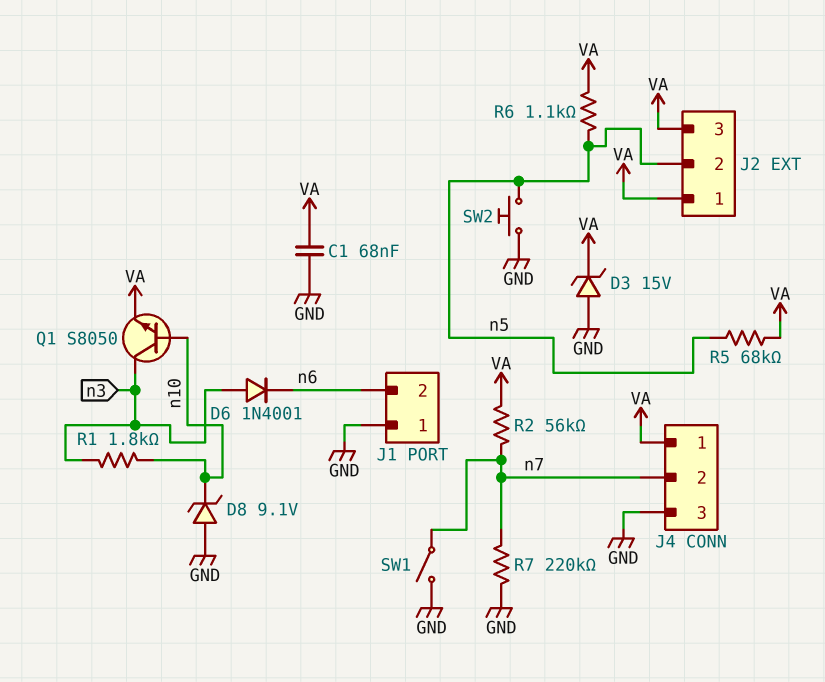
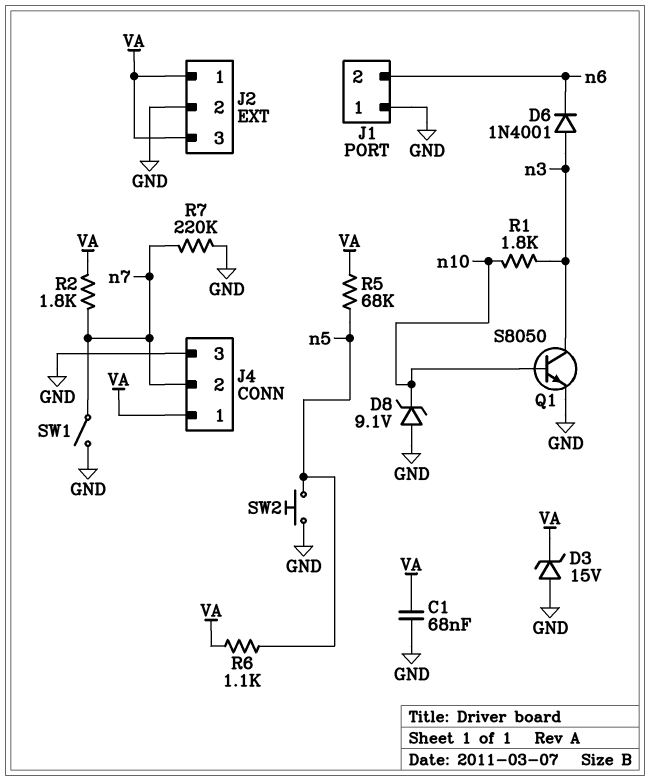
J2 pin 2: n5 -> GND
Q1: NPN S8050 (B n10, C n3, E VA) -> NPN S8050 (B n10, C n3, E GND)
R2: 56k (VA, n7) -> 1.8k (VA, n7)

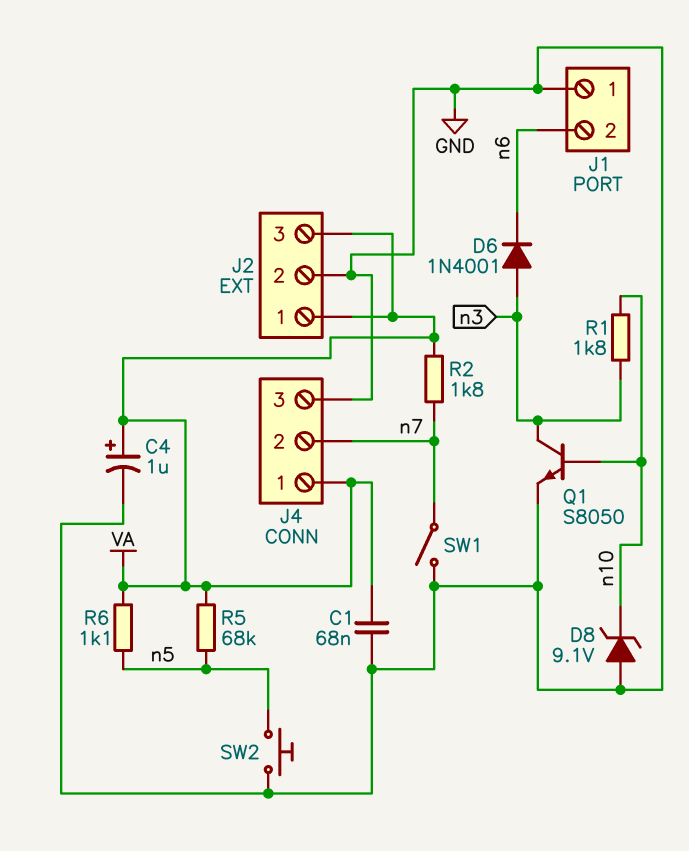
C4: none -> 1uF (plus VA, minus GND)
D3: zener 15V (A GND, K VA) -> none
R7: 220k (GND, n7) -> none

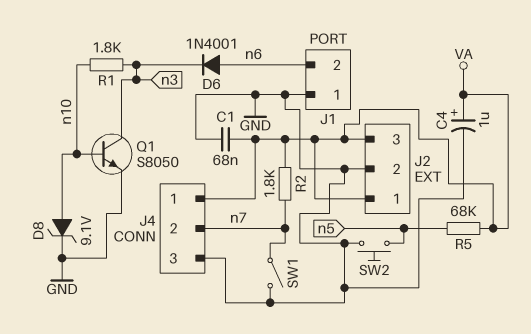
D6: diode 1N4001 (A n3, K n6) -> diode 1N4001 (A n6, K n3)
D8: zener 9.1V (A GND, K n10) -> zener 9.1V (A n10, K GND)
R6: 1.1k (VA, n5) -> none

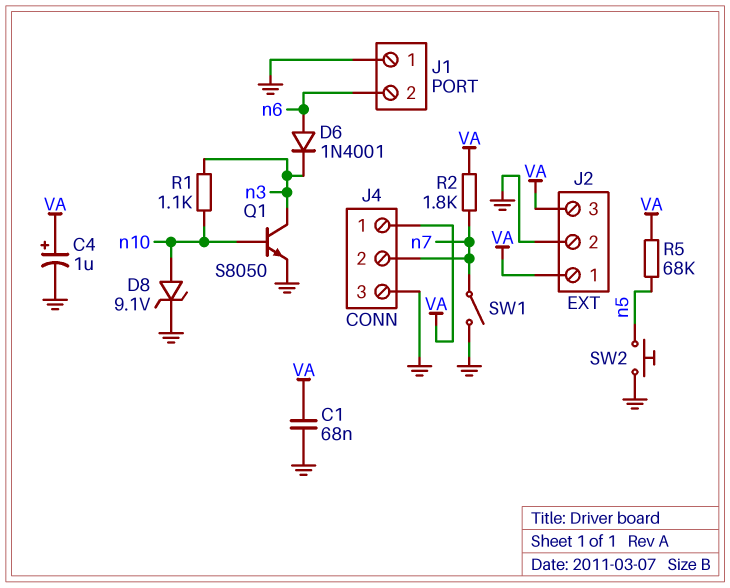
R1: 1.8k (n3, n10) -> 1.1k (n3, n10)

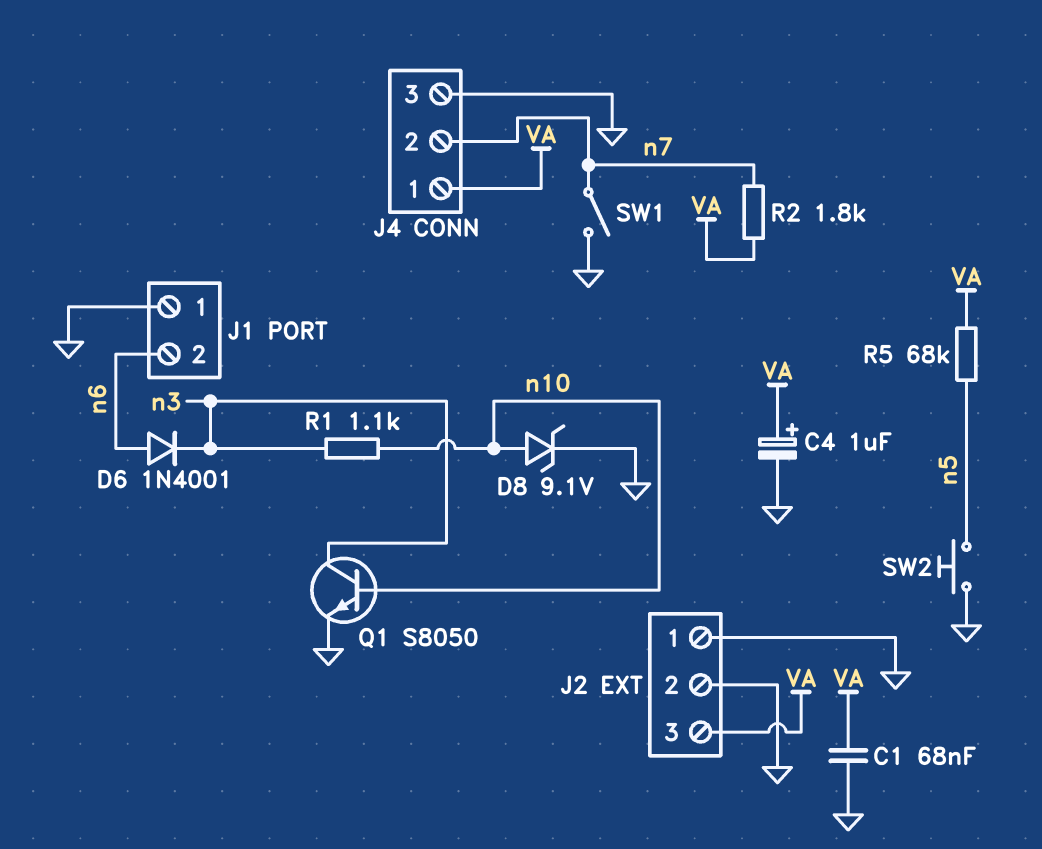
J2 pin 1: VA -> GND

